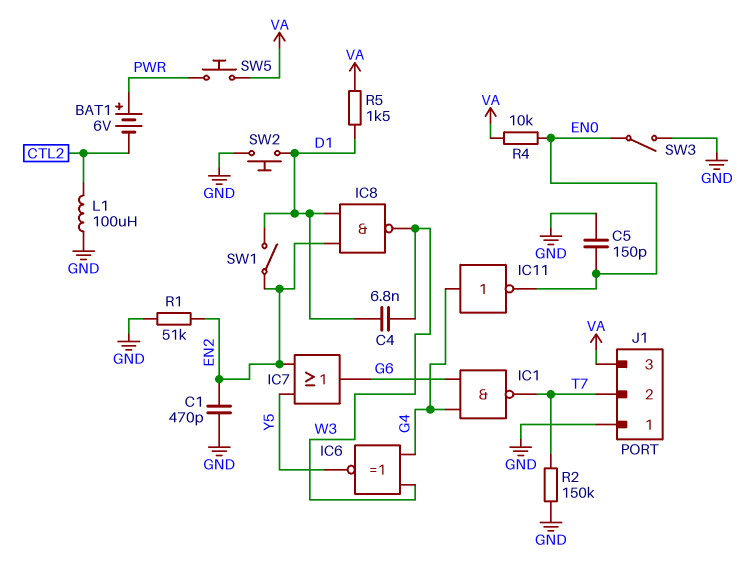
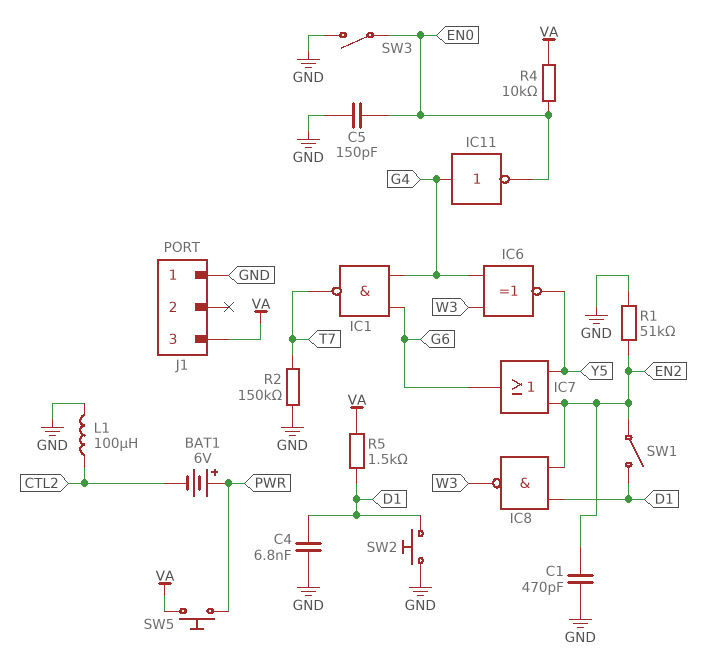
C4: 6.8nF (D1, W3) -> 6.8nF (D1, GND)
J1 pin 2: T7 -> none

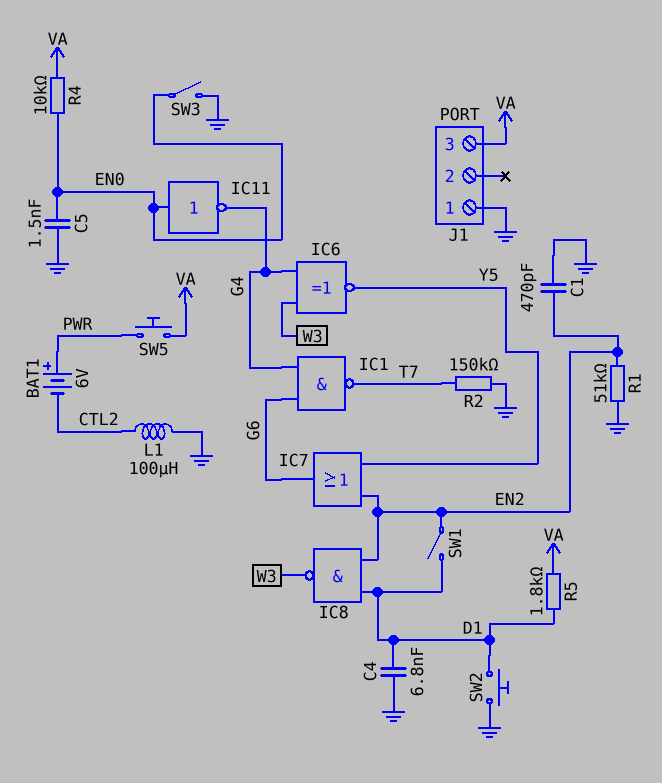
C5: 150pF (EN0, GND) -> 1.5nF (EN0, GND)
IC11: NOT (in G4, out EN0) -> NOT (in EN0, out G4)
R5: 1.5k (D1, VA) -> 1.8k (D1, VA)

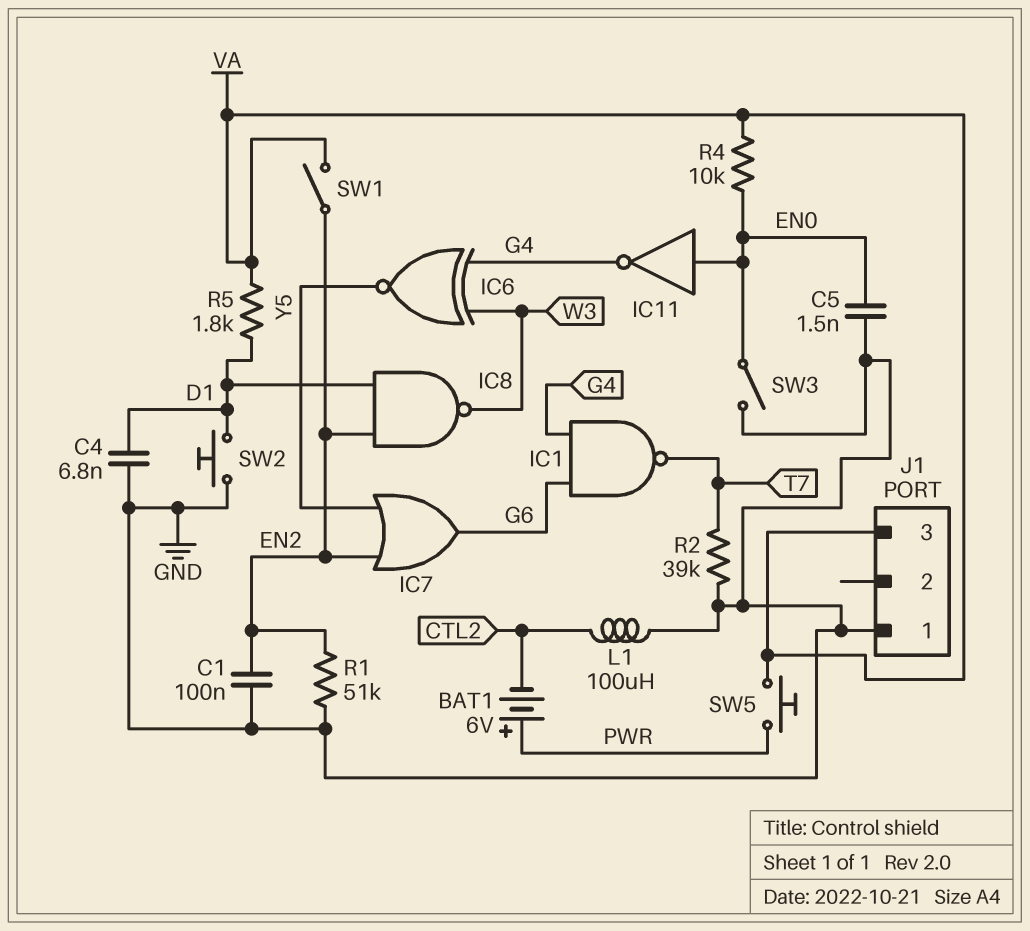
C1: 470pF (EN2, GND) -> 100nF (EN2, GND)
R2: 150k (GND, T7) -> 39k (GND, T7)
SW1: switch (D1, EN2) -> switch (EN2, VA)

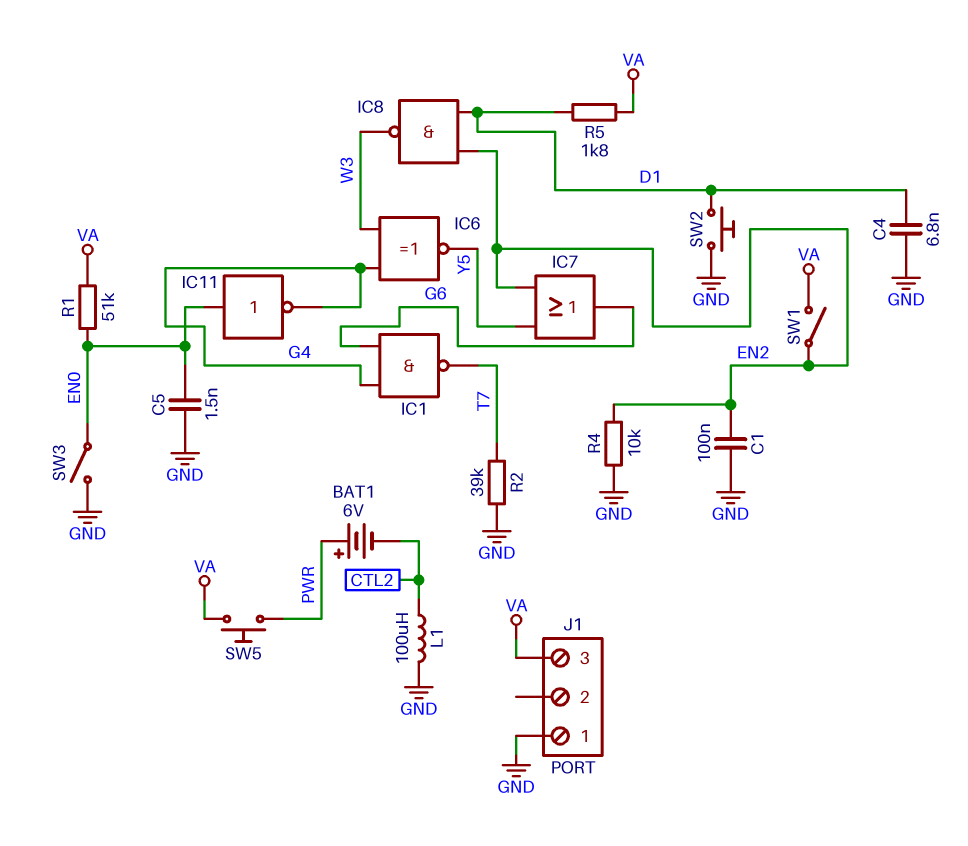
R1: 51k (EN2, GND) -> 51k (EN0, VA)
R4: 10k (EN0, VA) -> 10k (EN2, GND)

